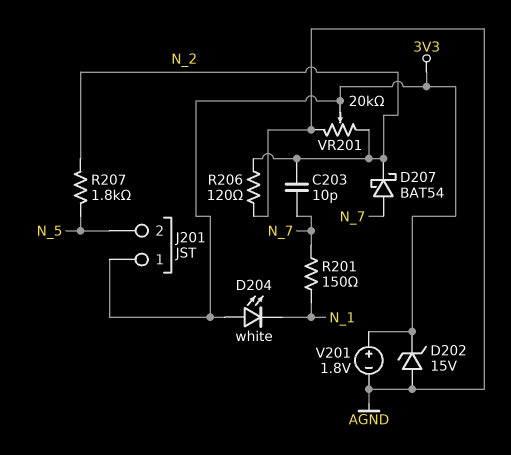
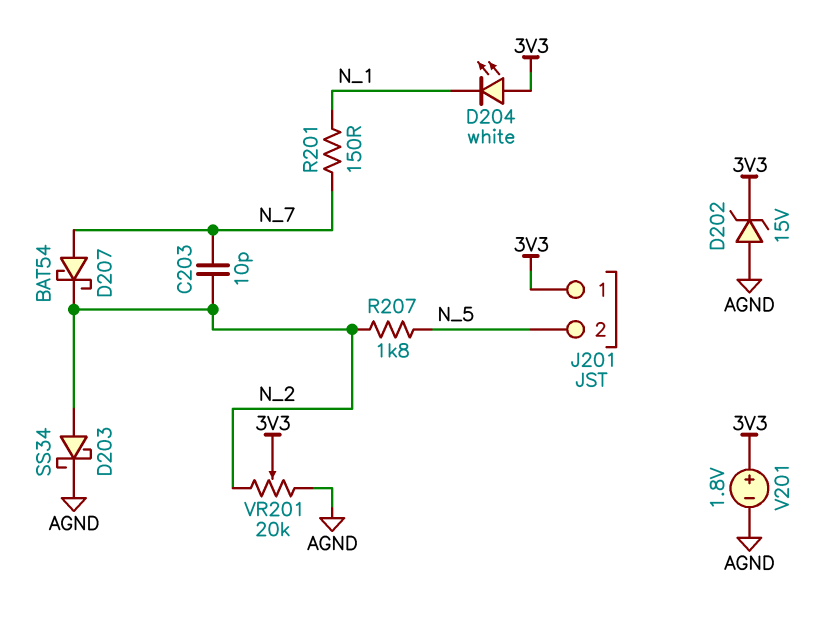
D203: none -> schottky SS34 (A N_2, K AGND)
R206: 120 (AGND, N_2) -> none

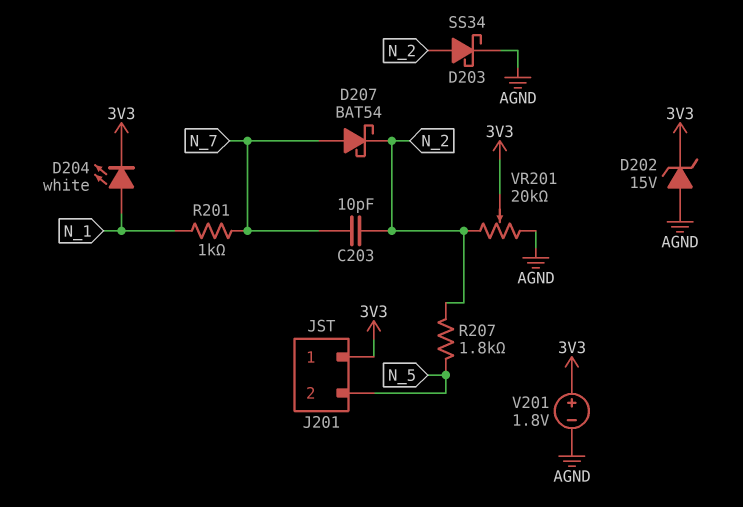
D204: LED white (A 3V3, K N_1) -> LED white (A N_1, K 3V3)
R201: 150 (N_1, N_7) -> 1k (N_1, N_7)

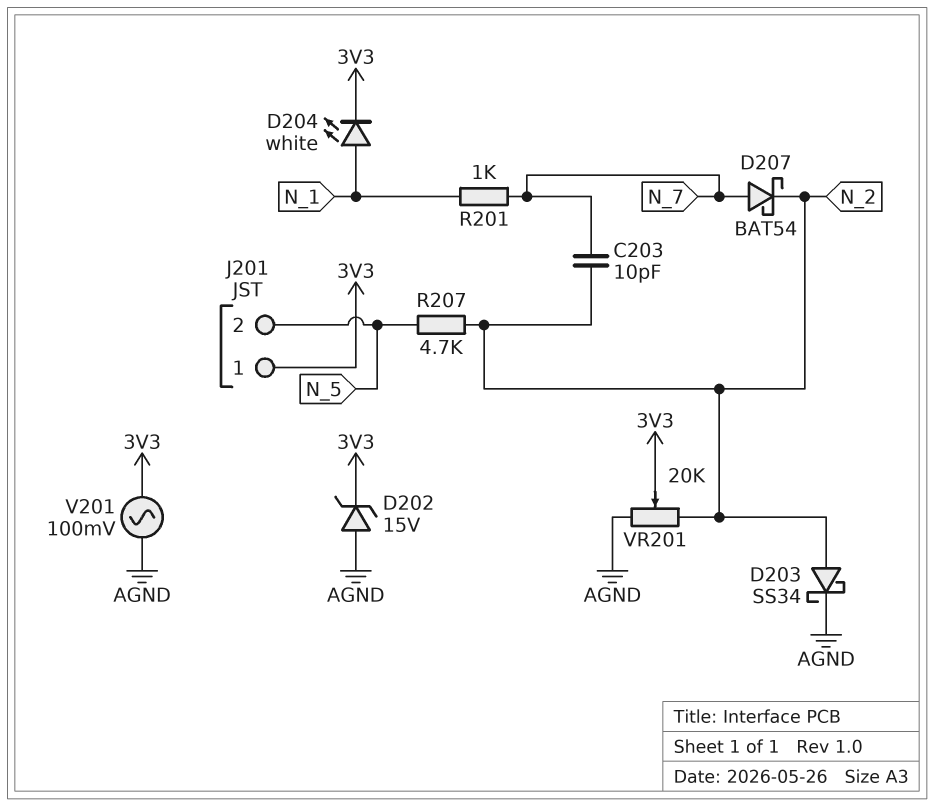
R207: 1.8k (N_2, N_5) -> 4.7k (N_2, N_5)
V201: 1.8V (plus 3V3, minus AGND) -> AC 100mV (3V3, AGND)

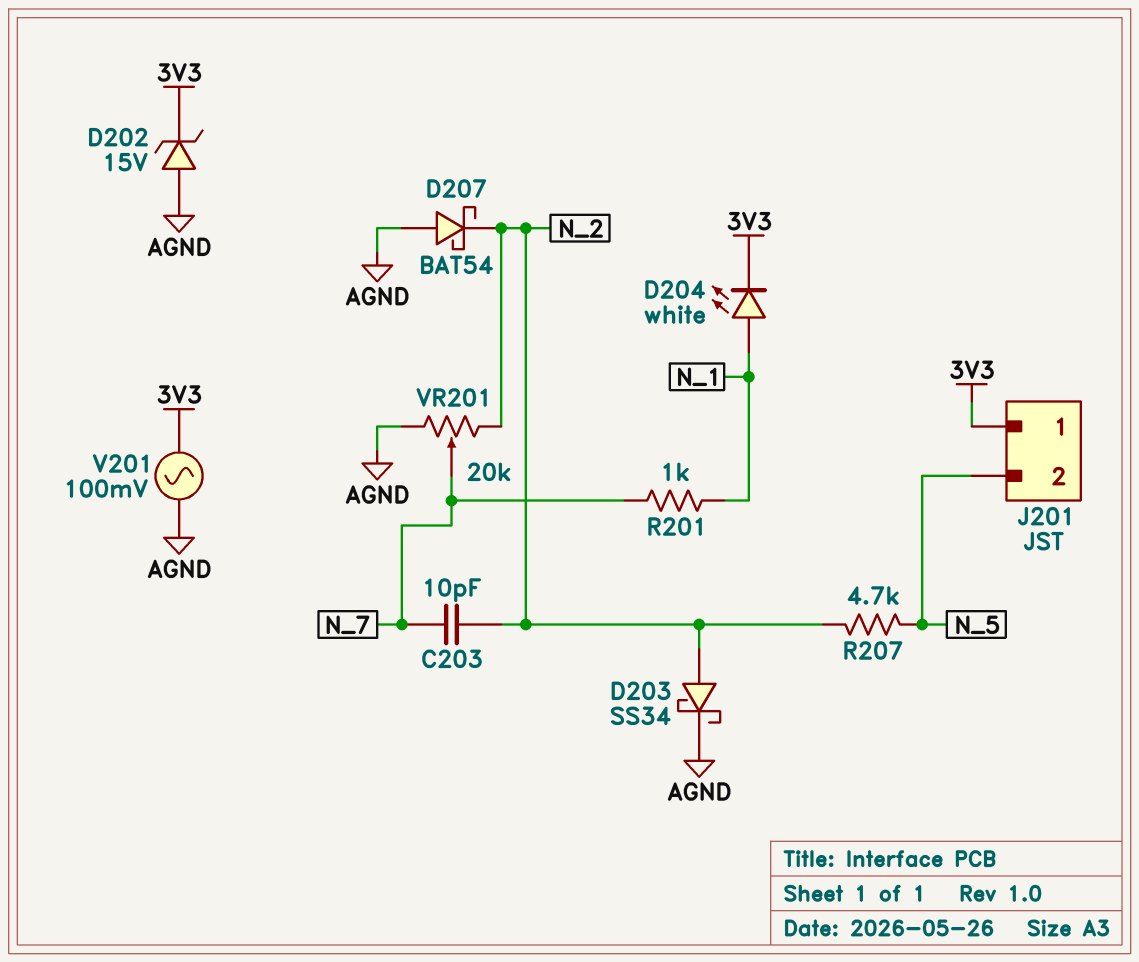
D207: schottky BAT54 (A N_7, K N_2) -> schottky BAT54 (A AGND, K N_2)
VR201: 20k (AGND, N_2, wiper 3V3) -> 20k (AGND, N_2, wiper N_7)

